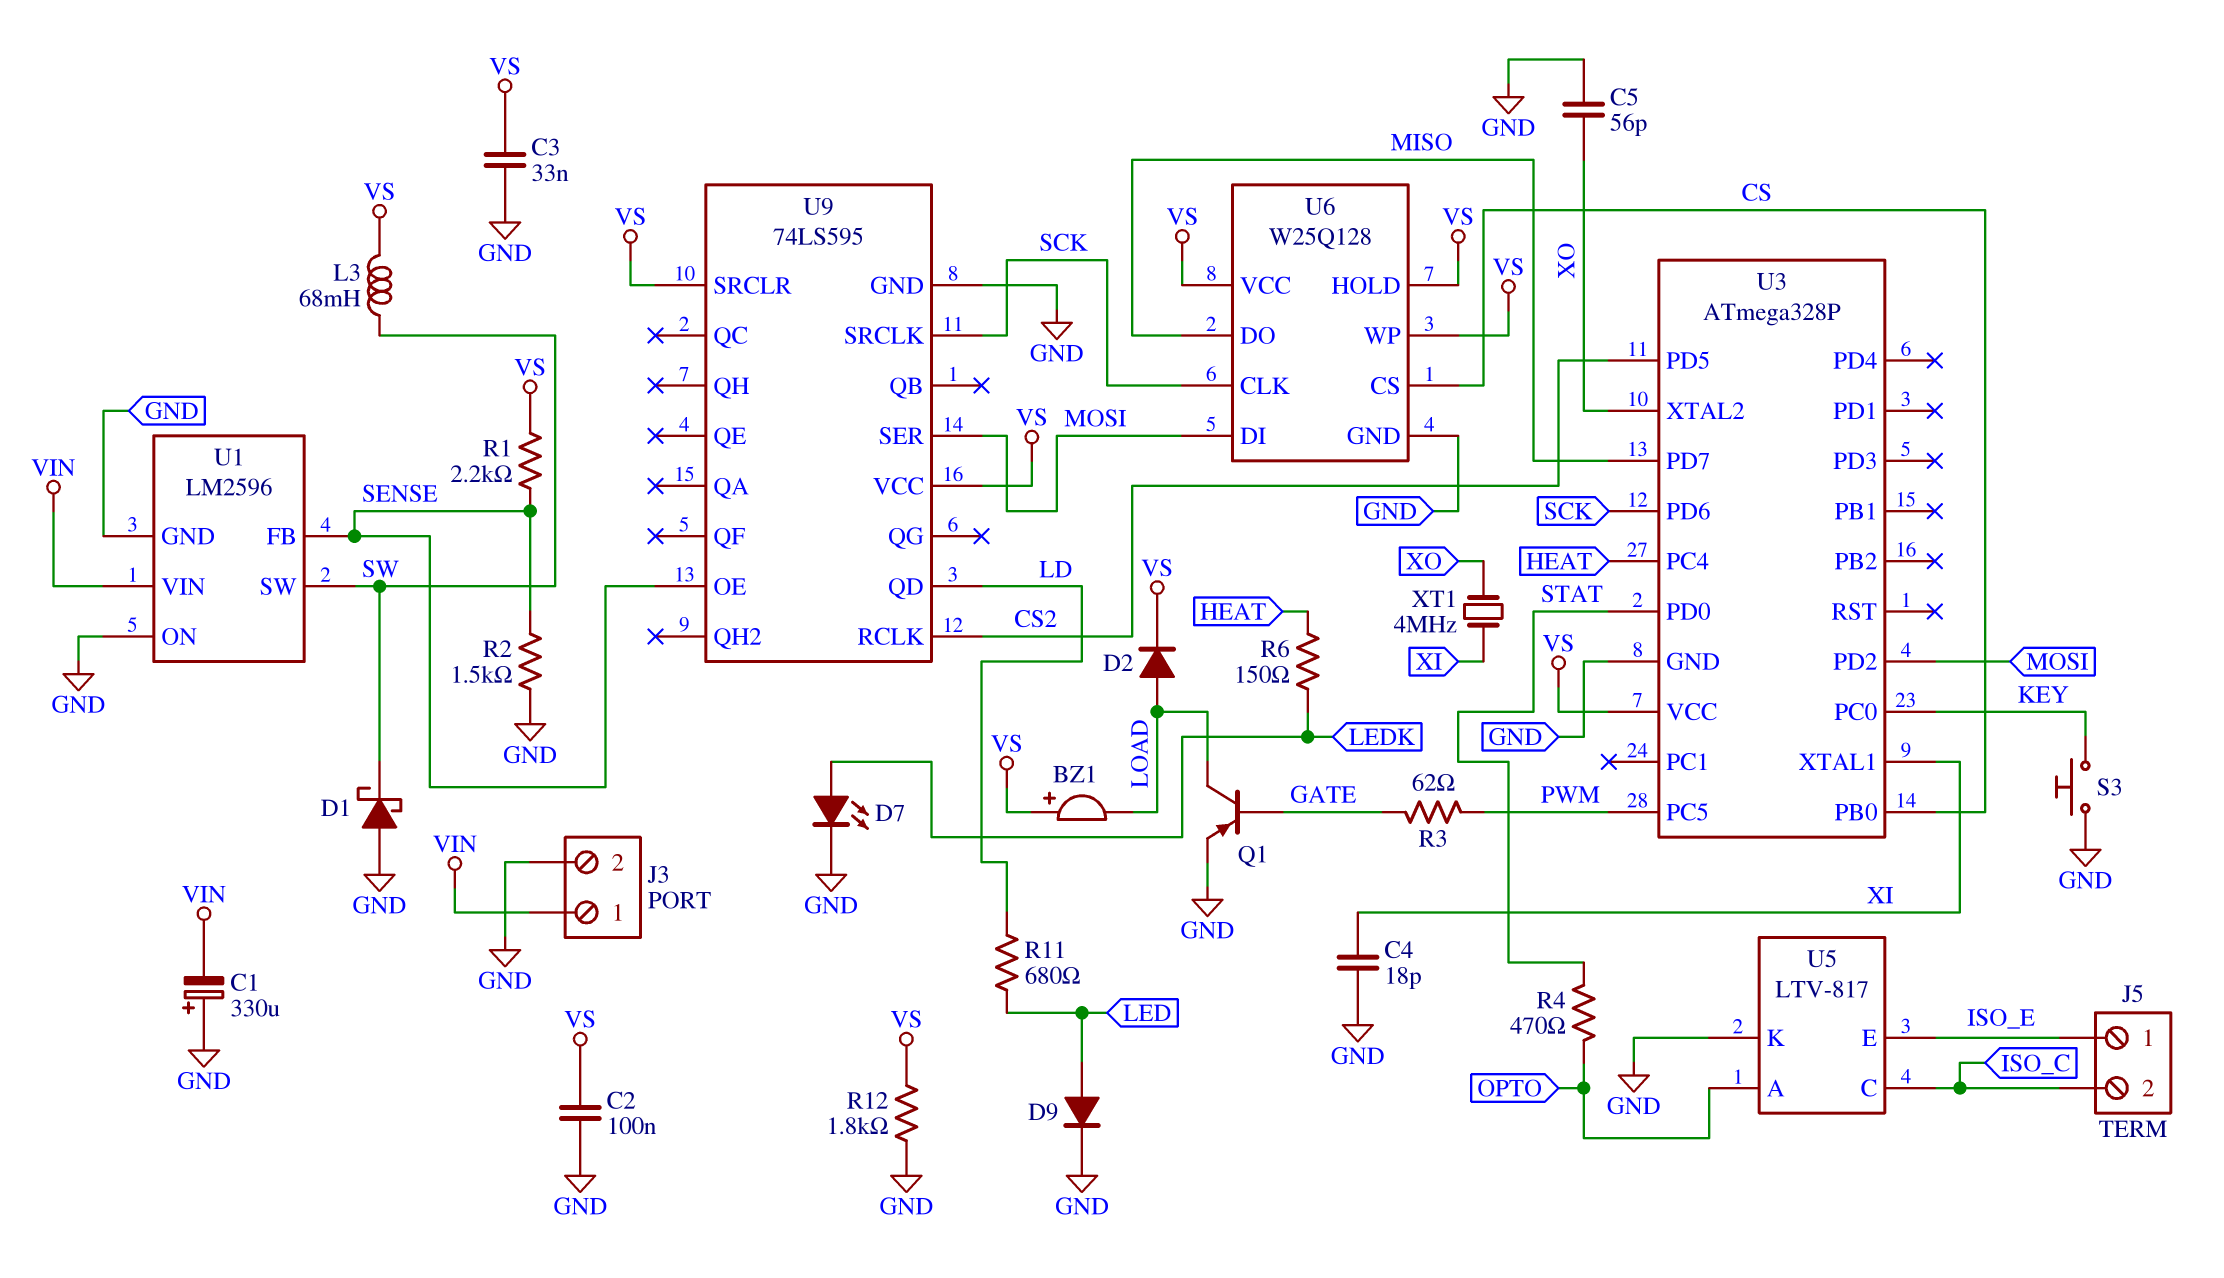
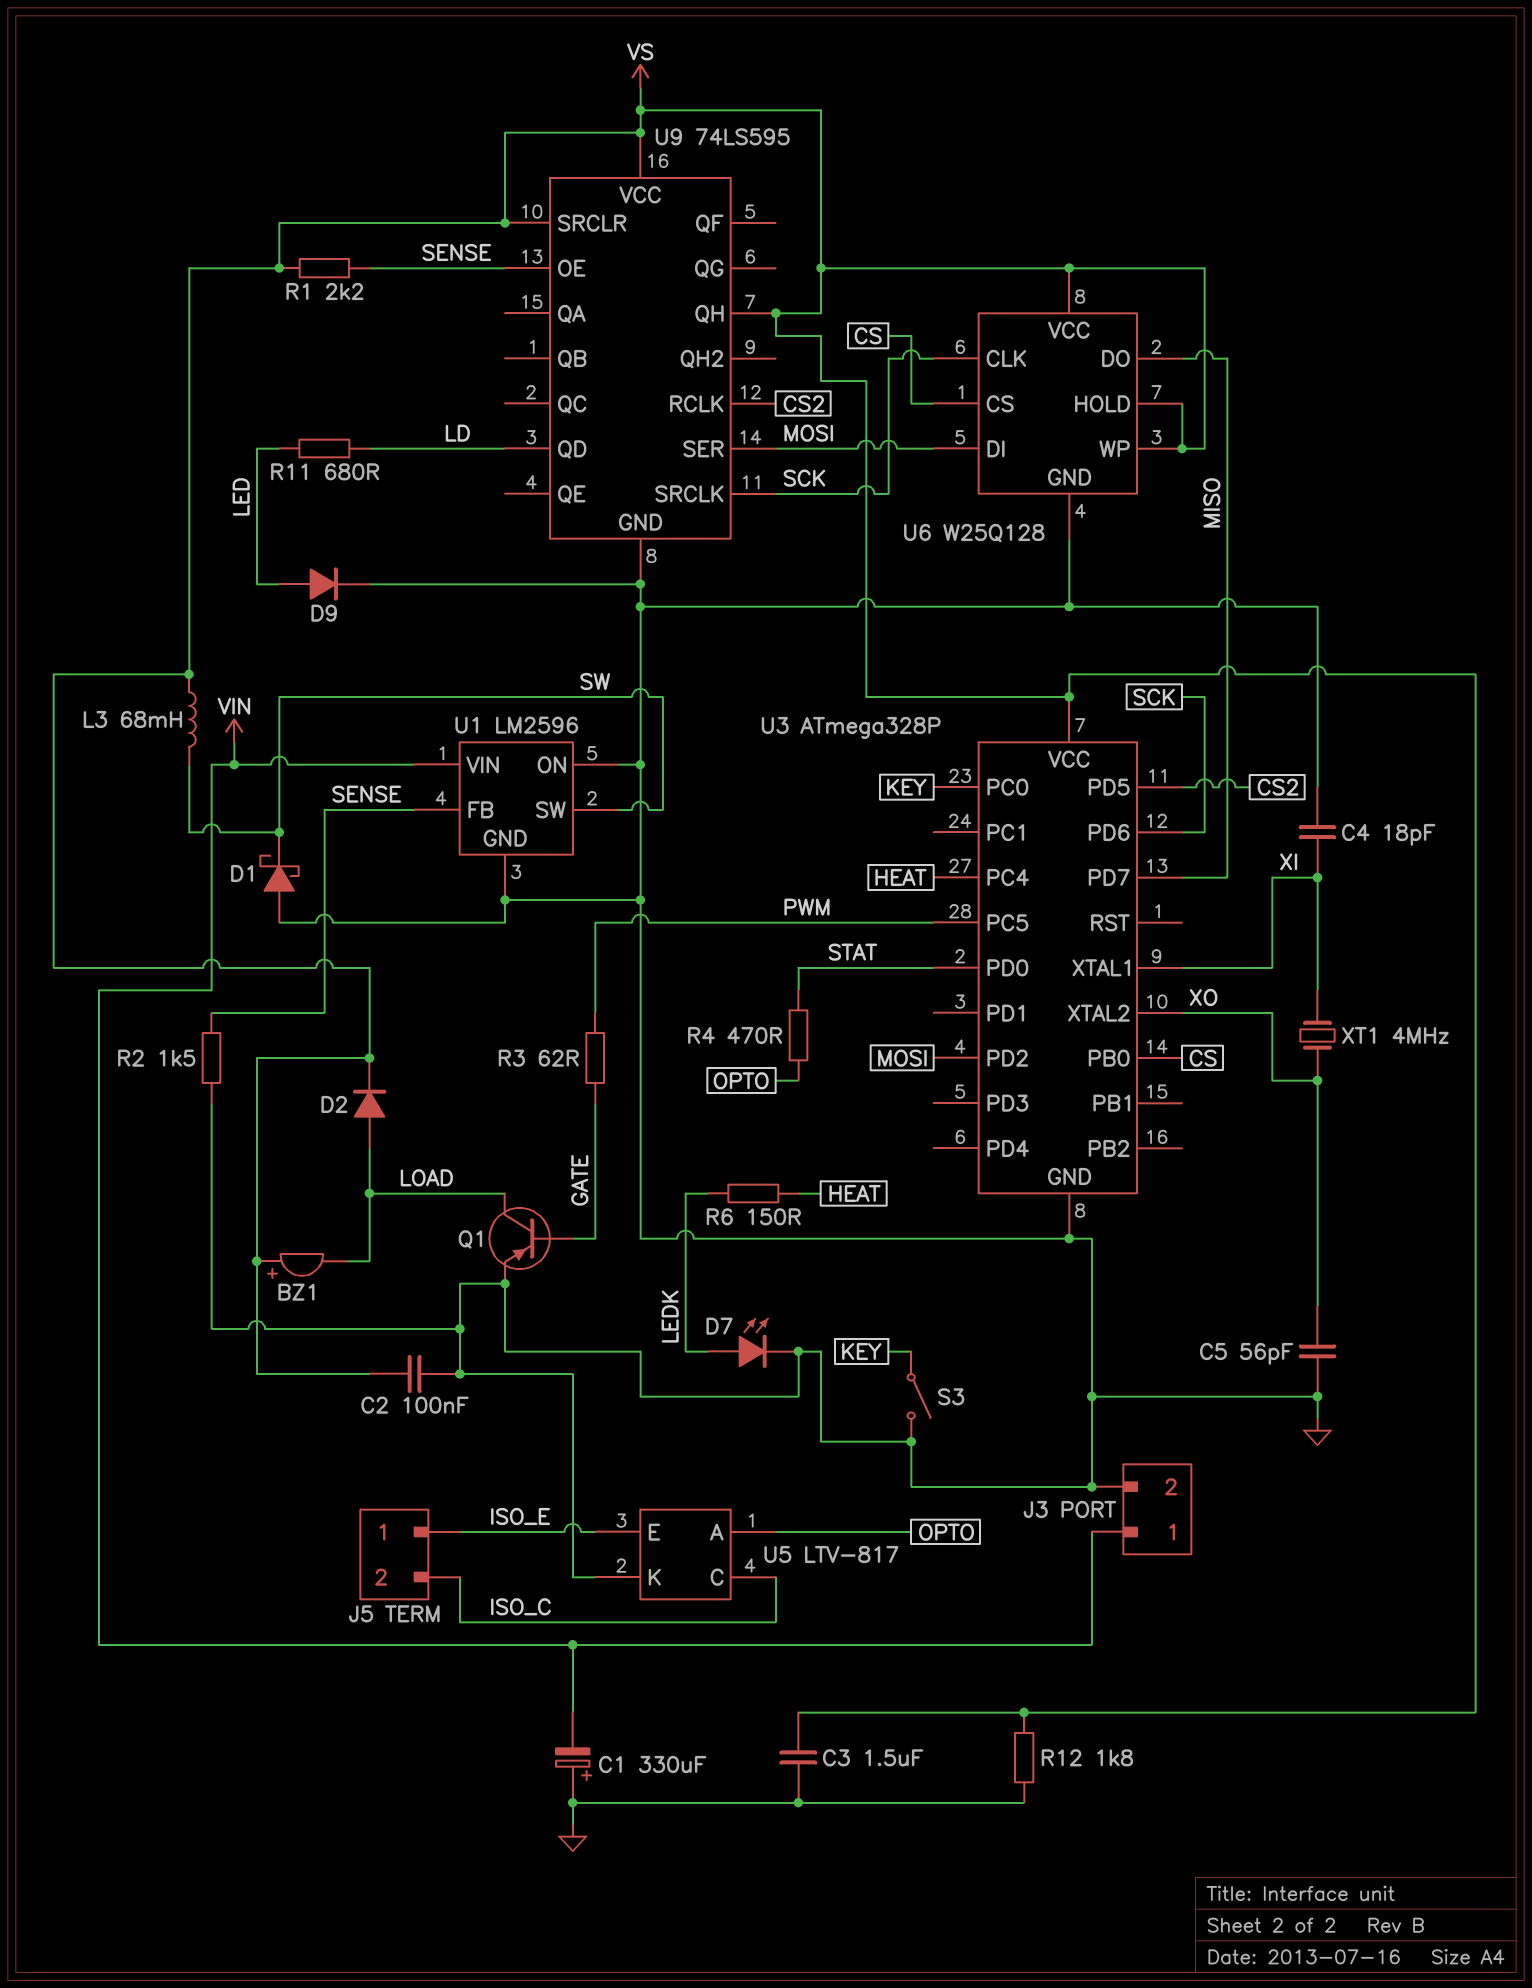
C3: 33nF (GND, VS) -> 1.5uF (GND, VS)
S3: button (GND, KEY) -> switch (GND, KEY)
U9 pin QH: none -> VS

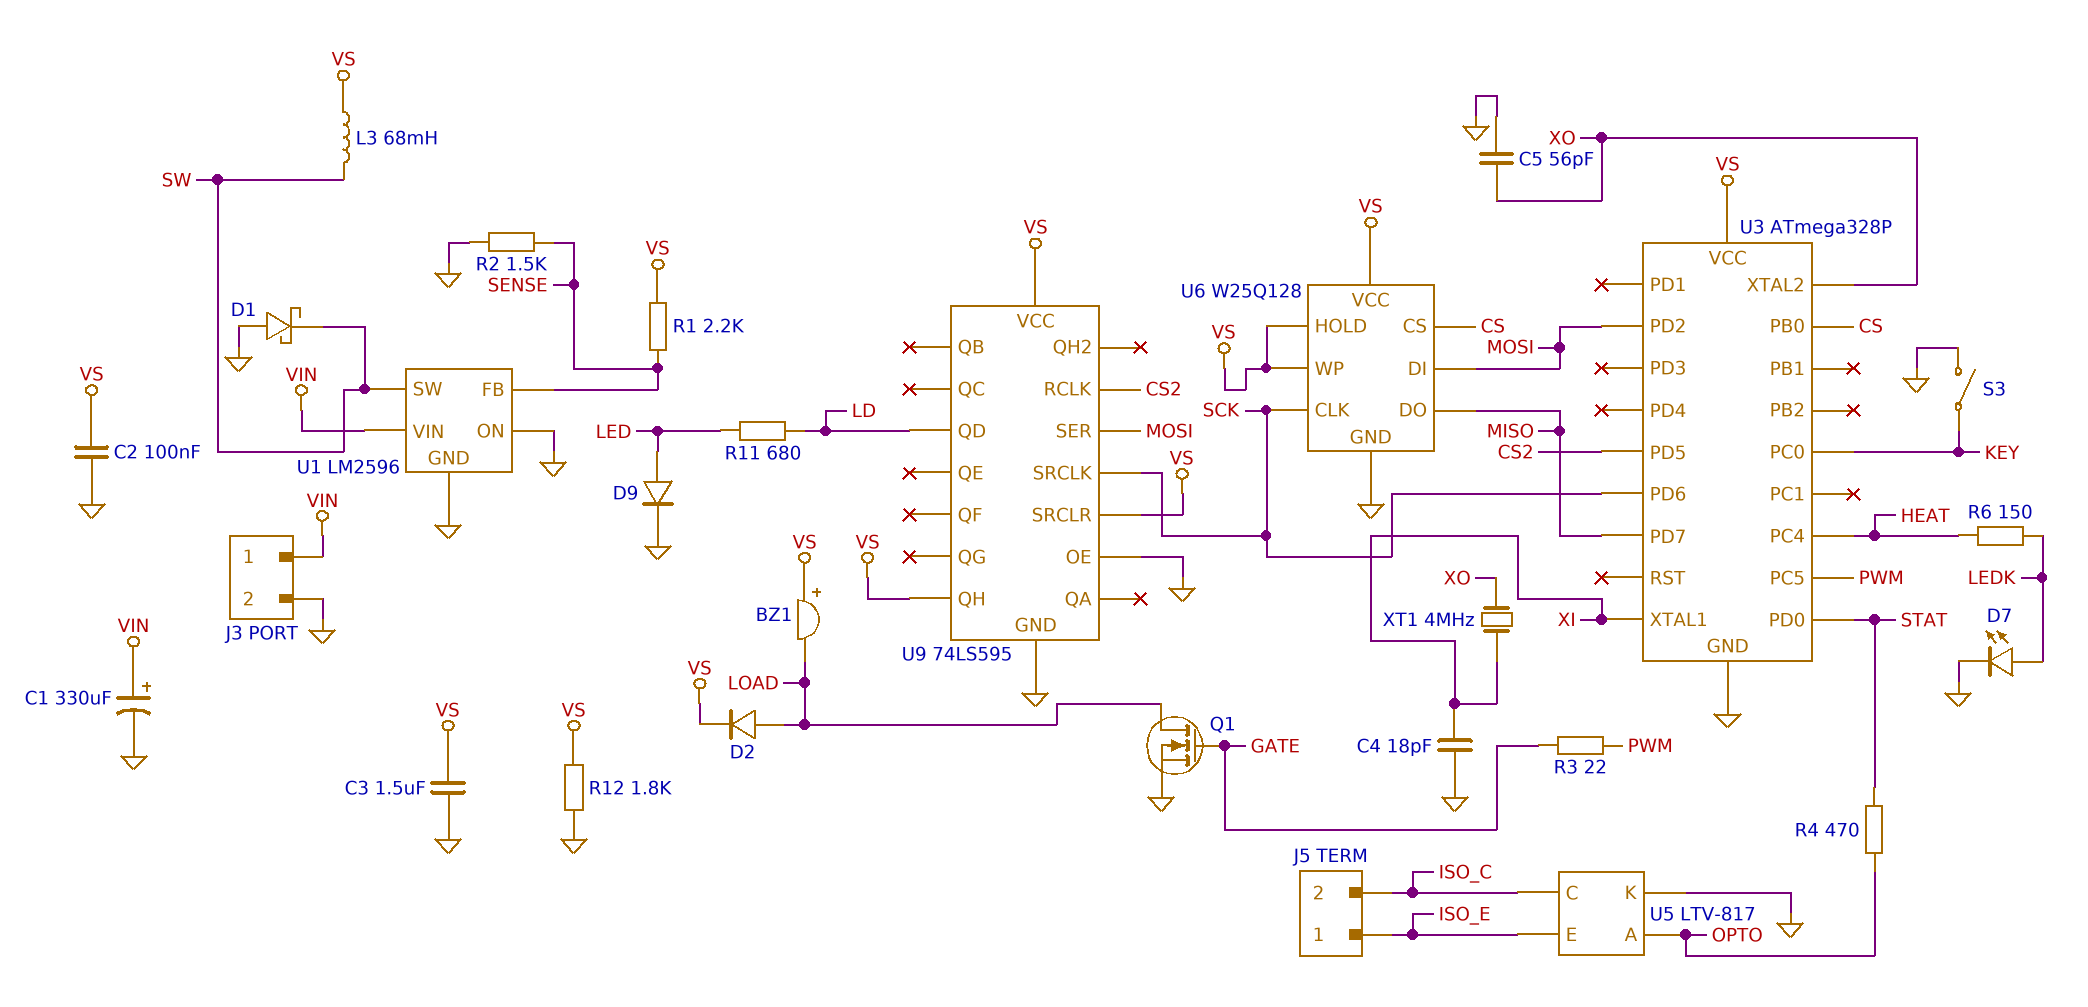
C1: 330uF (plus GND, minus VIN) -> 330uF (plus VIN, minus GND)
Q1: PNP (B GATE, C LOAD, E GND) -> NMOS (G GATE, D LOAD, S GND)
R3: 62 (GATE, PWM) -> 22 (GATE, PWM)
U9 pin OE: SENSE -> GND

